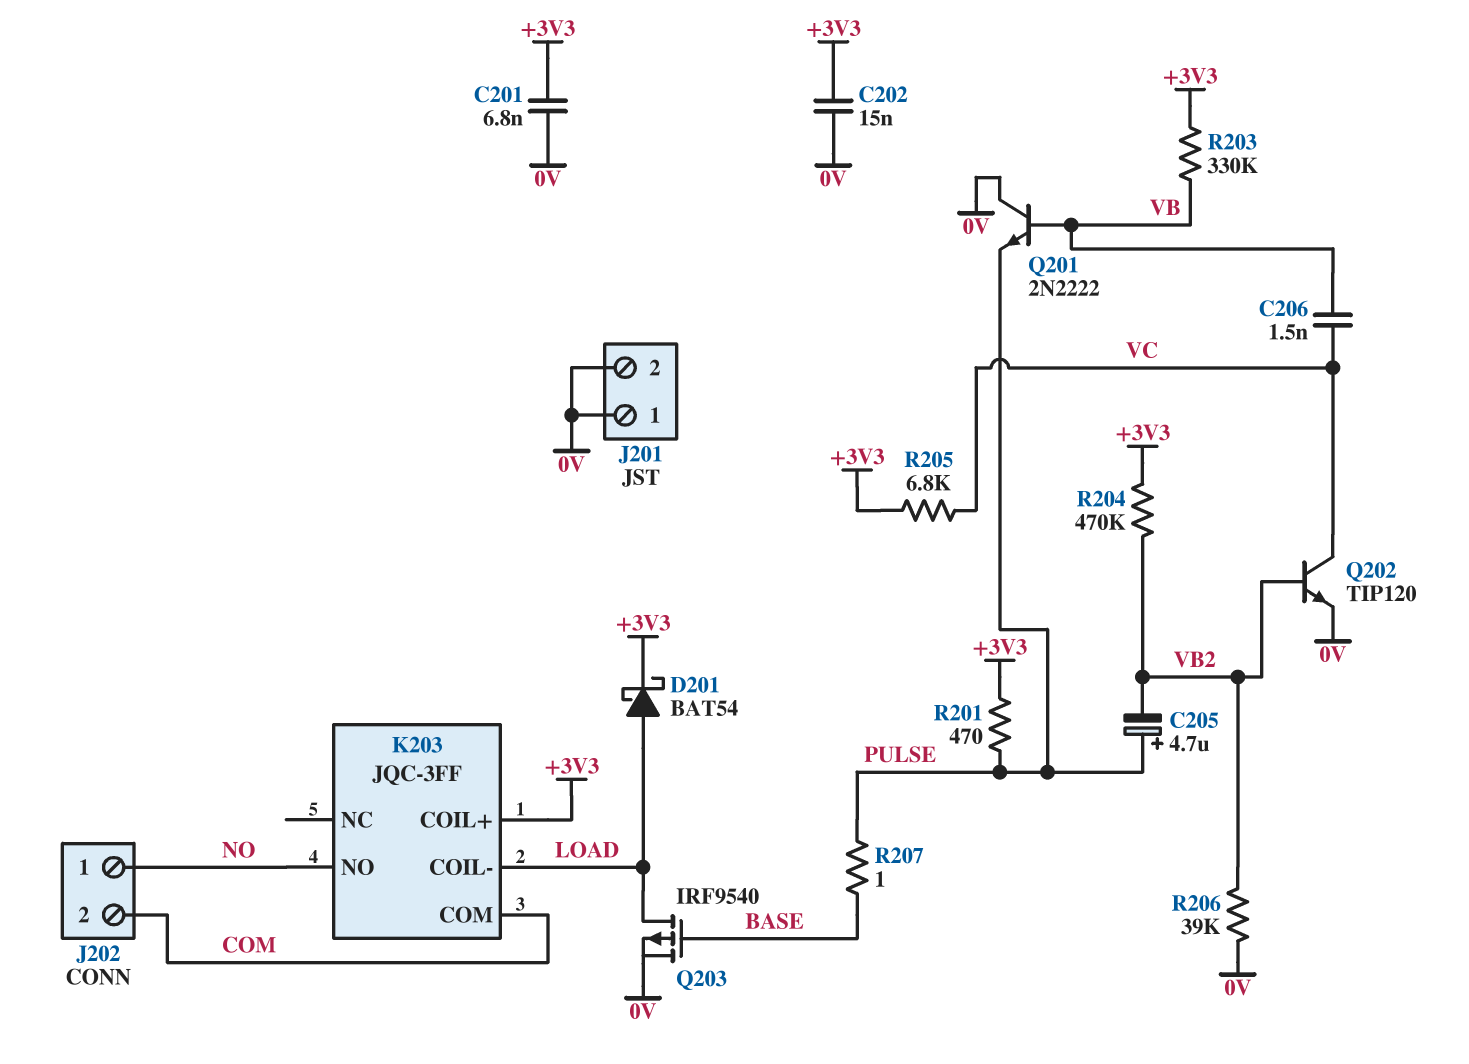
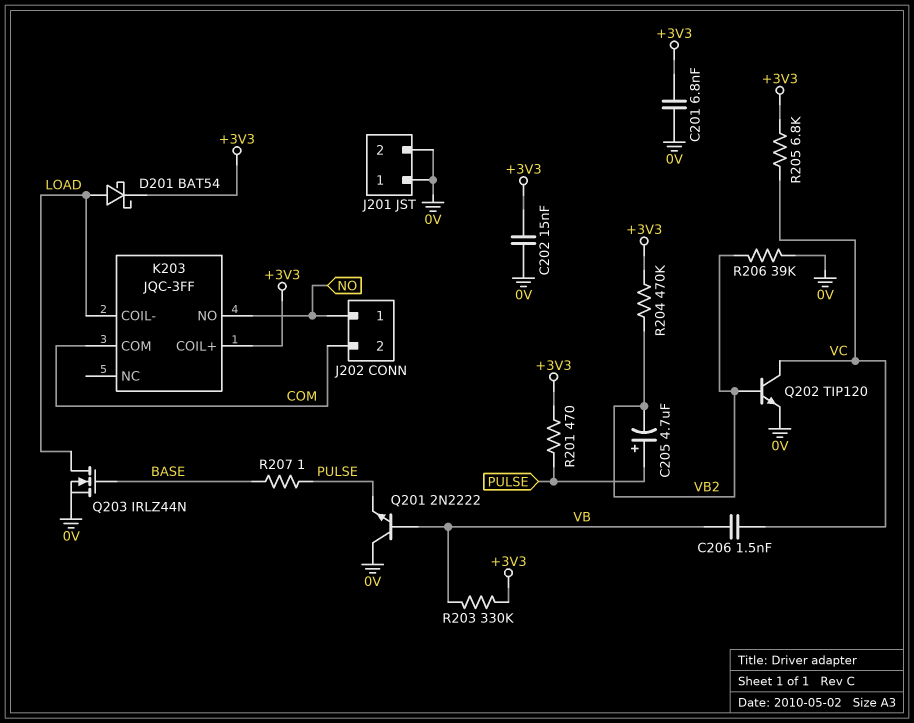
Q203: PMOS IRF9540 (G BASE, D LOAD, S 0V) -> NMOS IRLZ44N (G BASE, D LOAD, S 0V)

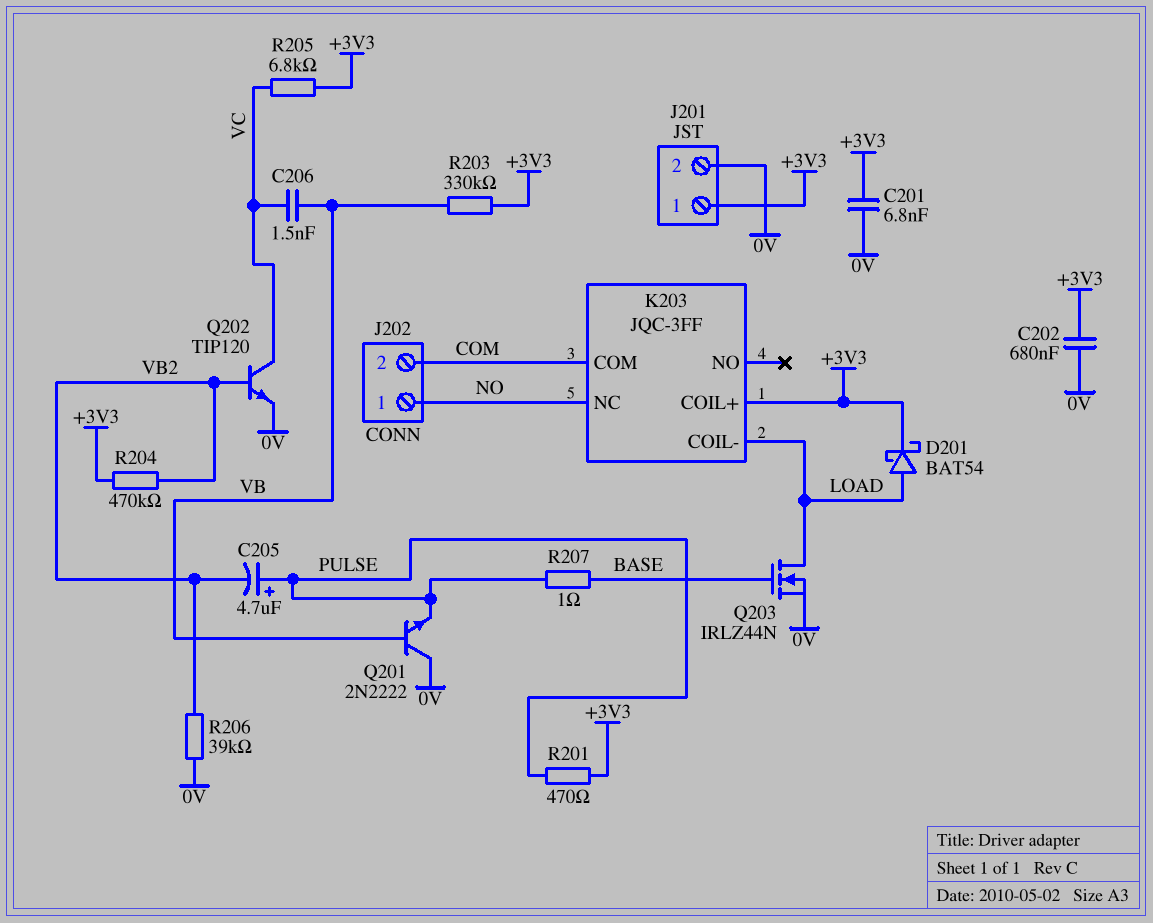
C202: 15nF (+3V3, 0V) -> 680nF (+3V3, 0V)
J201 pin 1: 0V -> +3V3
K203 pin NC: none -> NO
K203 pin NO: NO -> none

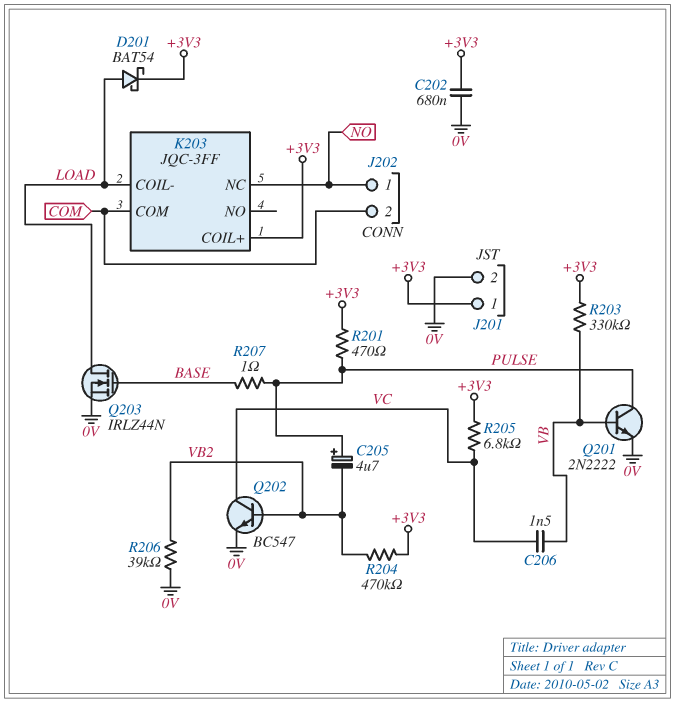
C201: 6.8nF (+3V3, 0V) -> none
Q201: NPN 2N2222 (B VB, C 0V, E PULSE) -> NPN 2N2222 (B VB, C PULSE, E 0V)
Q202: NPN TIP120 (B VB2, C VC, E 0V) -> NPN BC547 (B VB2, C VC, E 0V)

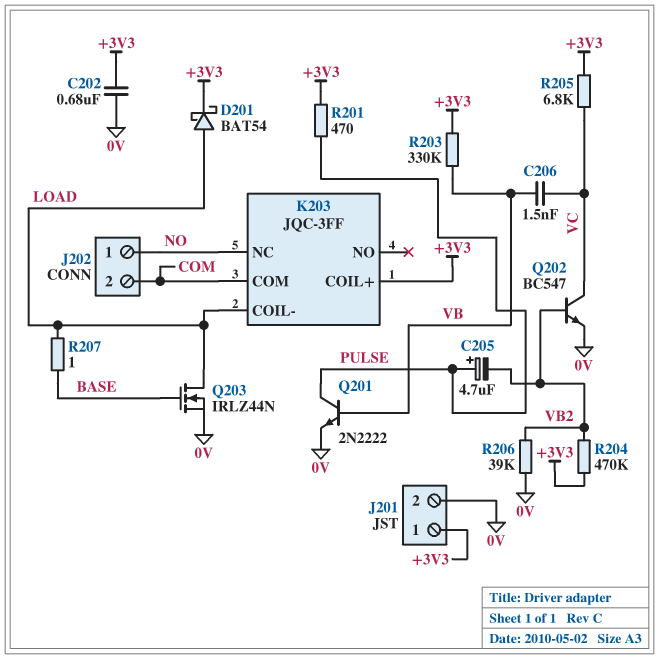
R207: 1 (BASE, PULSE) -> 1 (BASE, LOAD)

